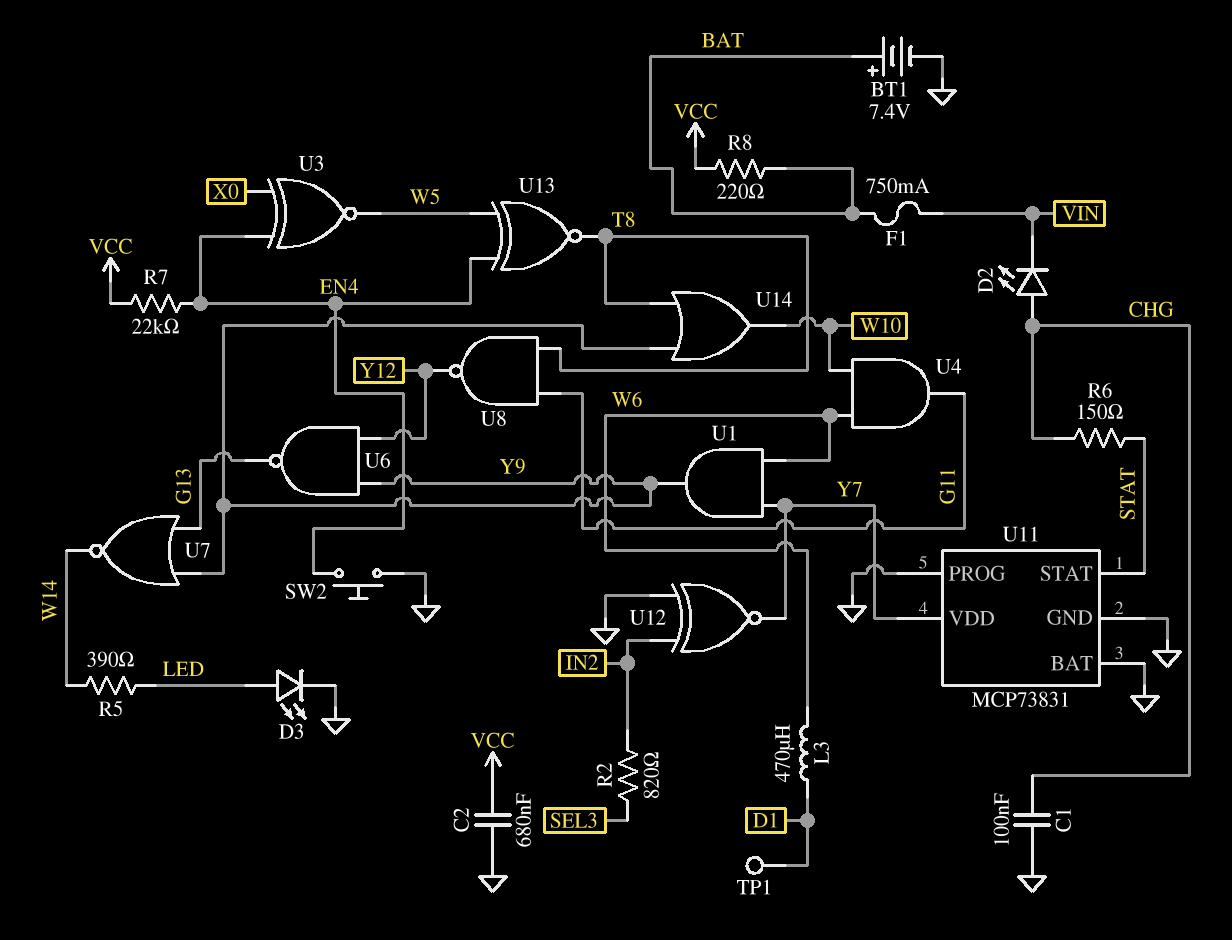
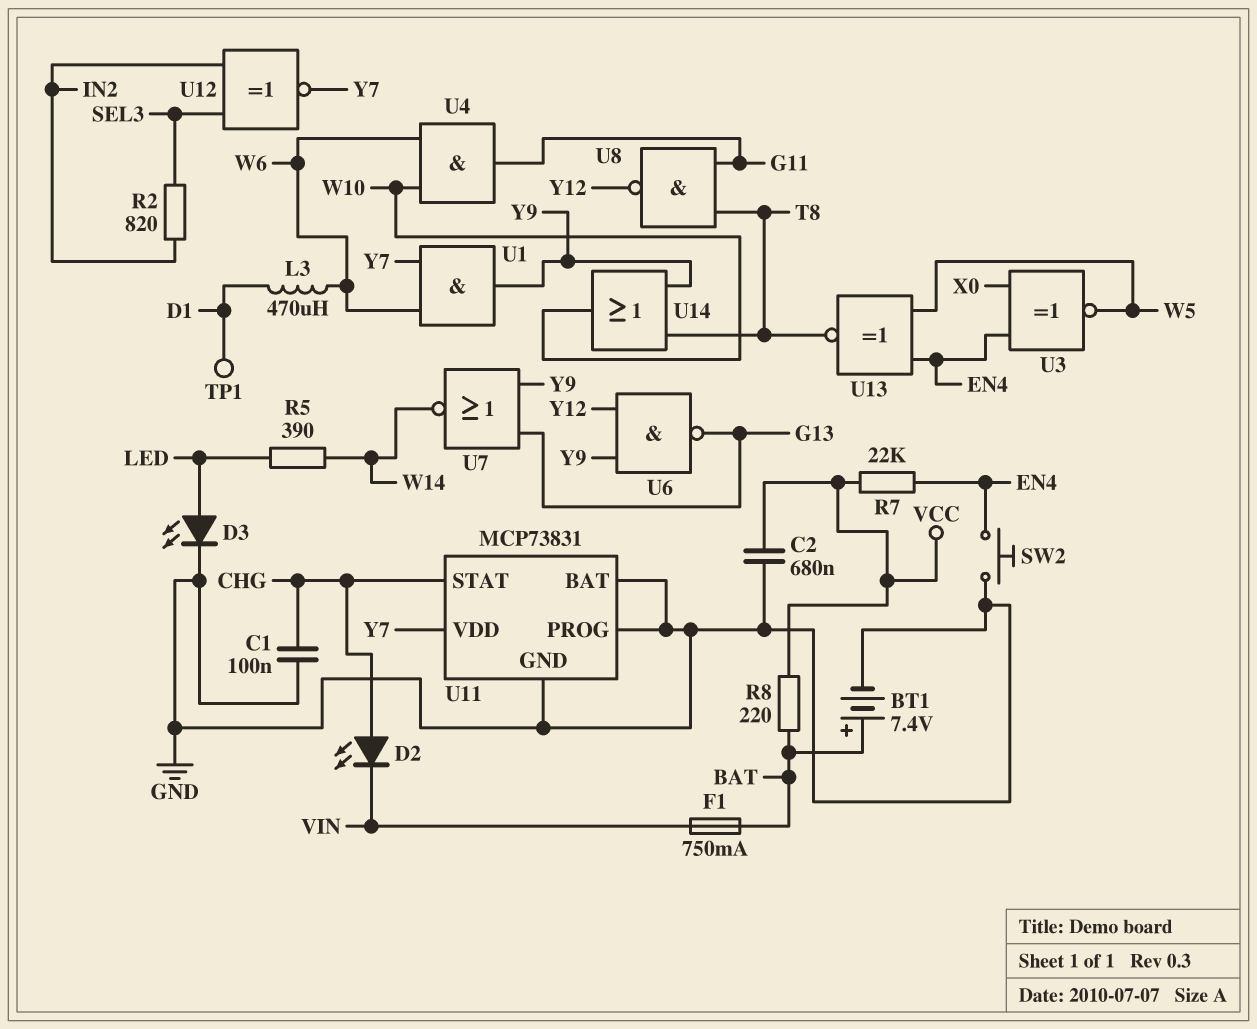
R6: 150 (CHG, STAT) -> none
U11 pin STAT: STAT -> CHG
U12: XNOR (in GND, in IN2, out Y7) -> XNOR (in IN2, in SEL3, out Y7)

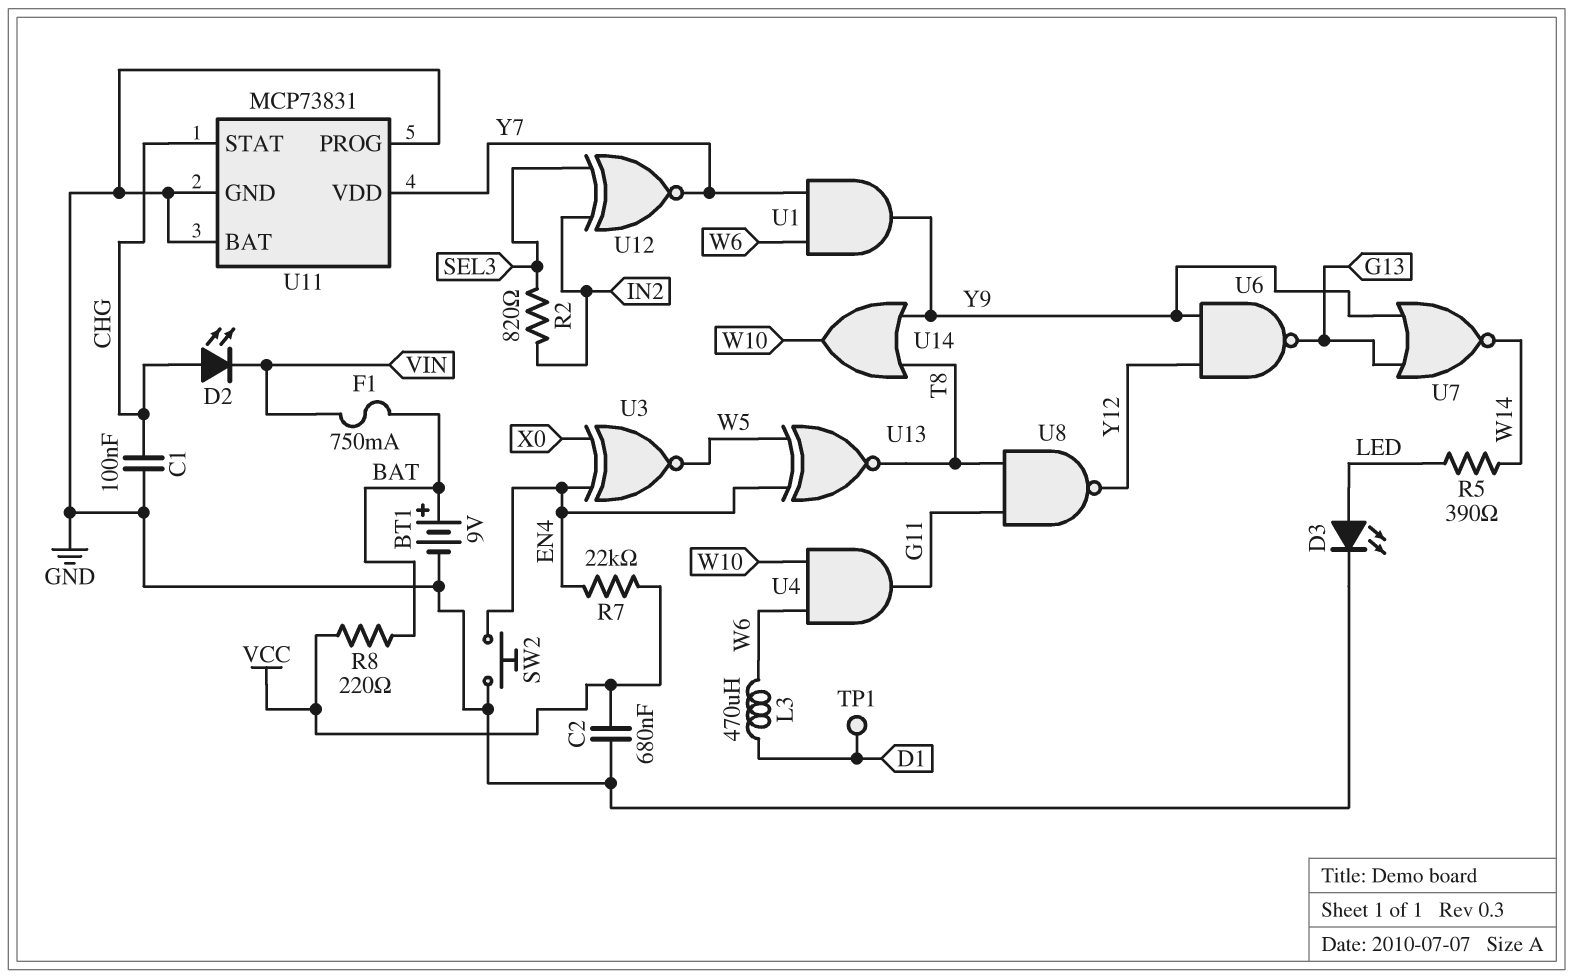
BT1: 7.4V (plus BAT, minus GND) -> 9V (plus BAT, minus GND)

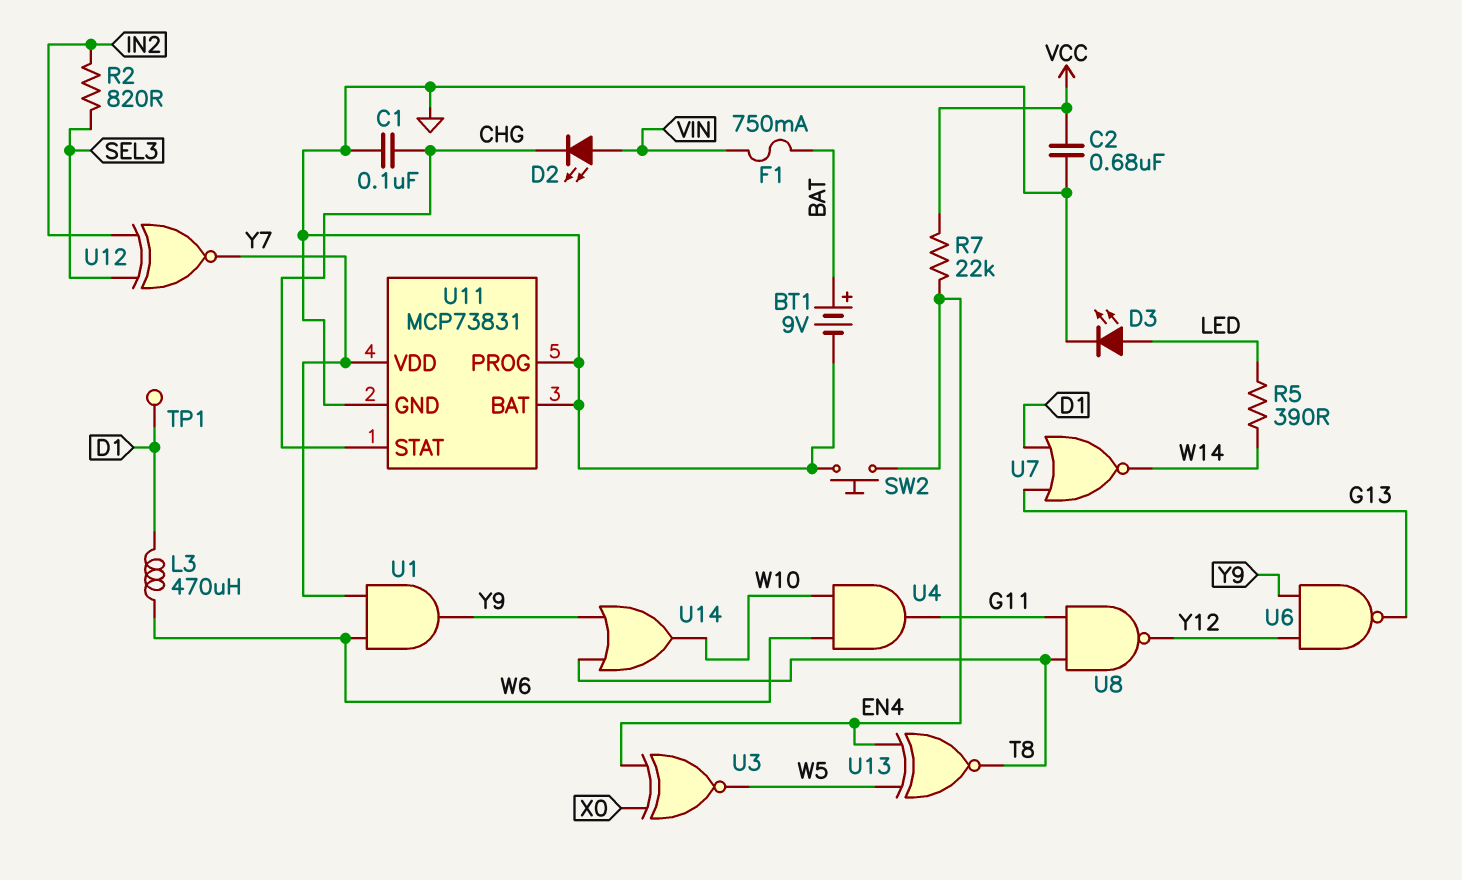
D2: LED (A CHG, K VIN) -> LED (A VIN, K CHG)
R8: 220 (BAT, VCC) -> none
U7: NOR (in G13, in Y9, out W14) -> NOR (in D1, in G13, out W14)

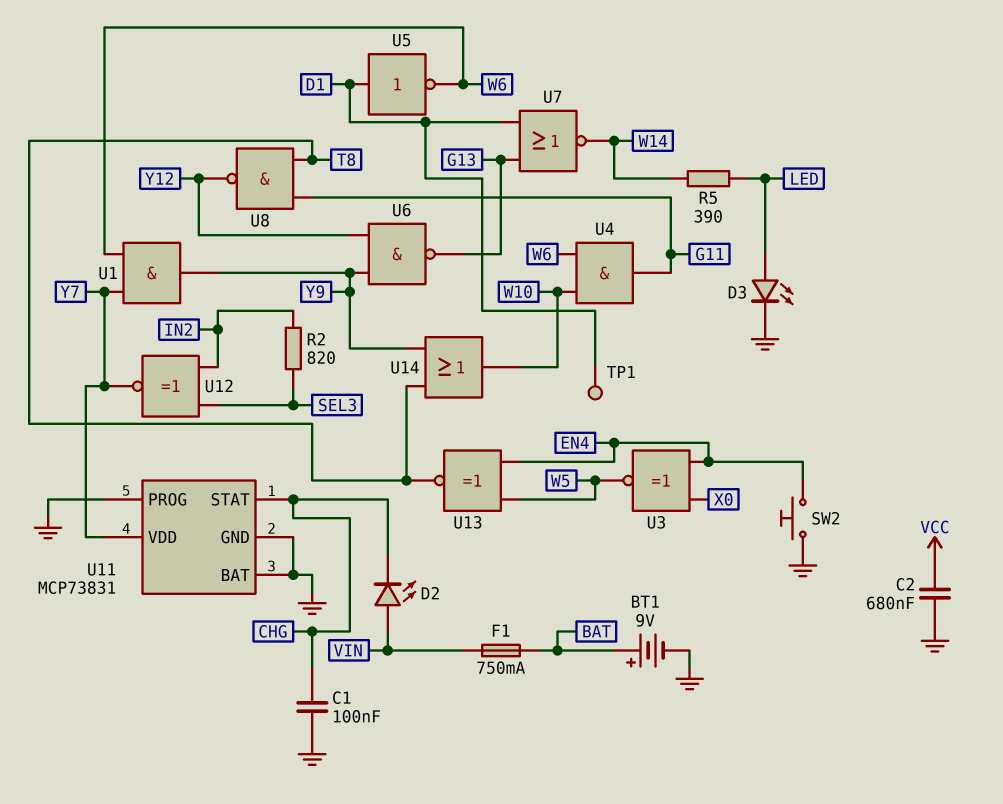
L3: 470uH (D1, W6) -> none
R7: 22k (EN4, VCC) -> none
U5: none -> NOT (in D1, out W6)

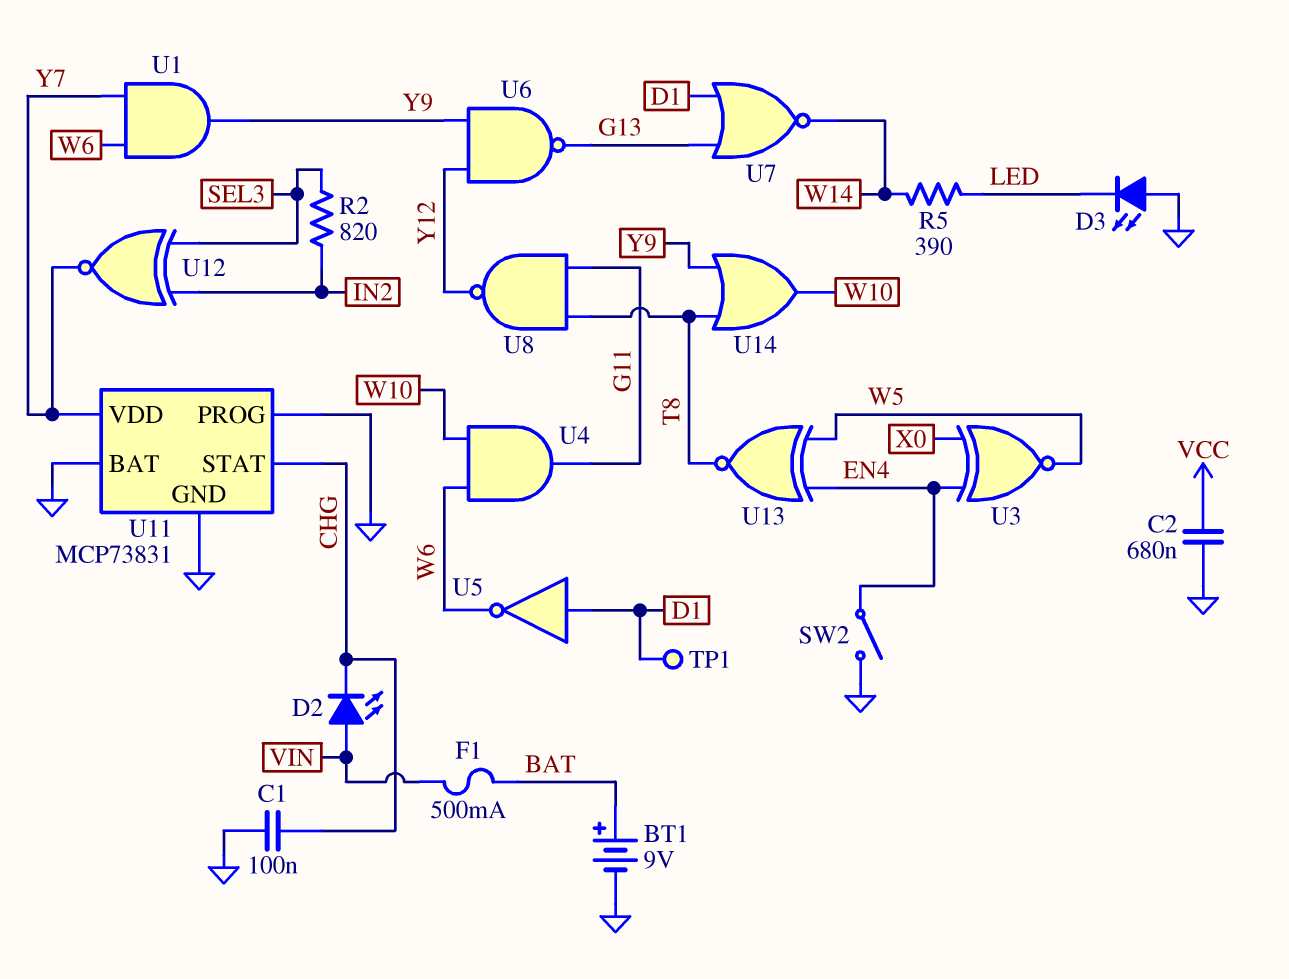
D3: LED (A LED, K GND) -> LED (A GND, K LED)
F1: 750mA (BAT, VIN) -> 500mA (BAT, VIN)
SW2: button (EN4, GND) -> switch (EN4, GND)

